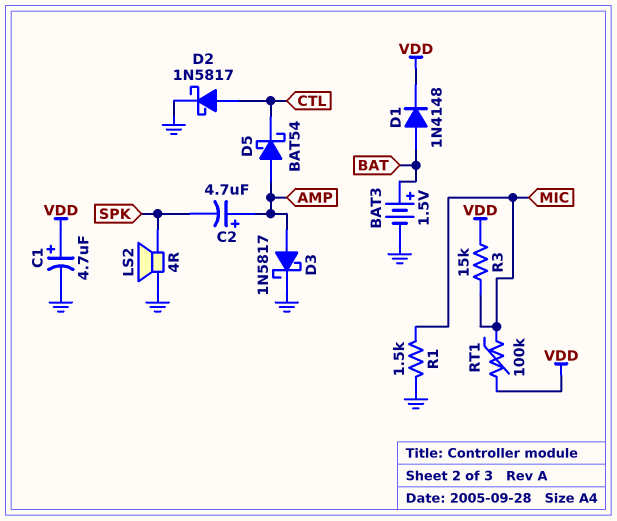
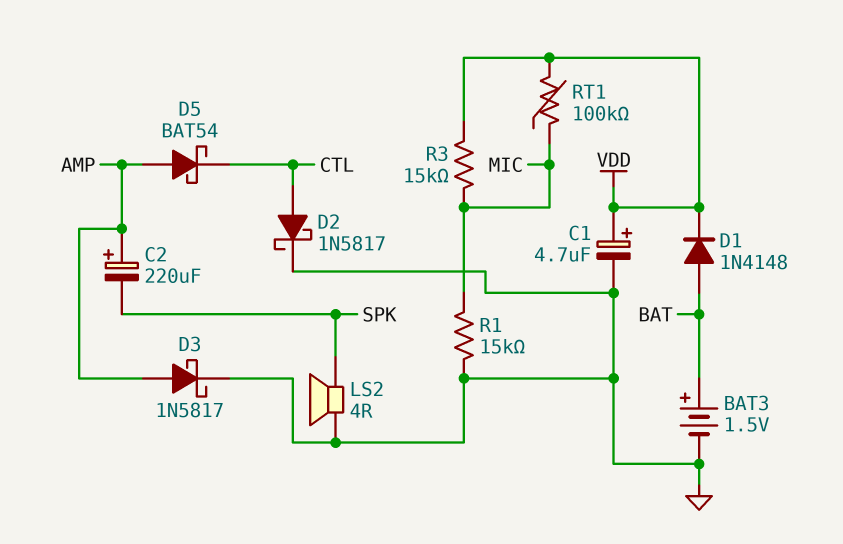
C2: 4.7uF (plus AMP, minus SPK) -> 220uF (plus AMP, minus SPK)
R1: 1.5k (GND, MIC) -> 15k (GND, MIC)

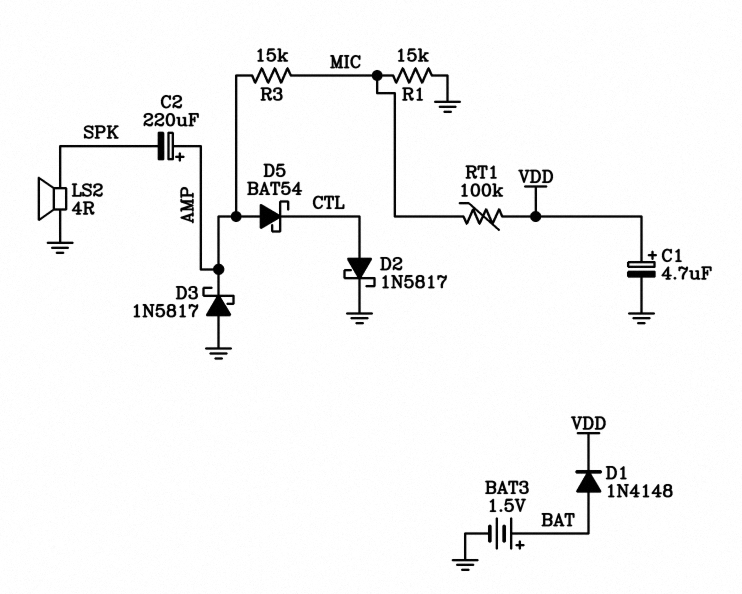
D3: schottky 1N5817 (A AMP, K GND) -> schottky 1N5817 (A GND, K AMP)
R3: 15k (MIC, VDD) -> 15k (AMP, MIC)

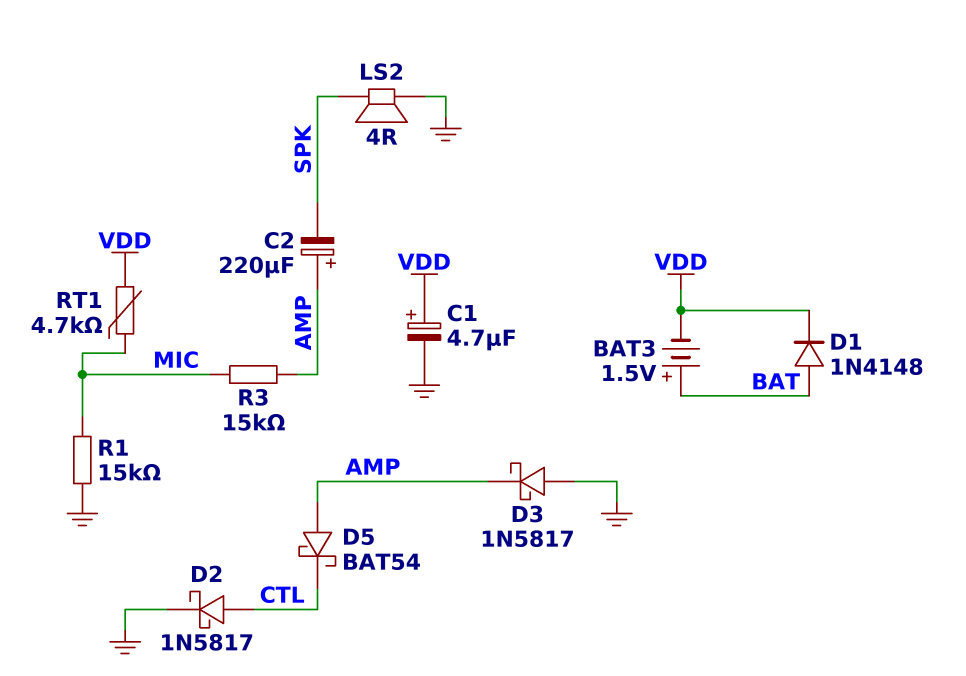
BAT3: 1.5V (plus BAT, minus GND) -> 1.5V (plus BAT, minus VDD)
RT1: 100k (MIC, VDD) -> 4.7k (MIC, VDD)

